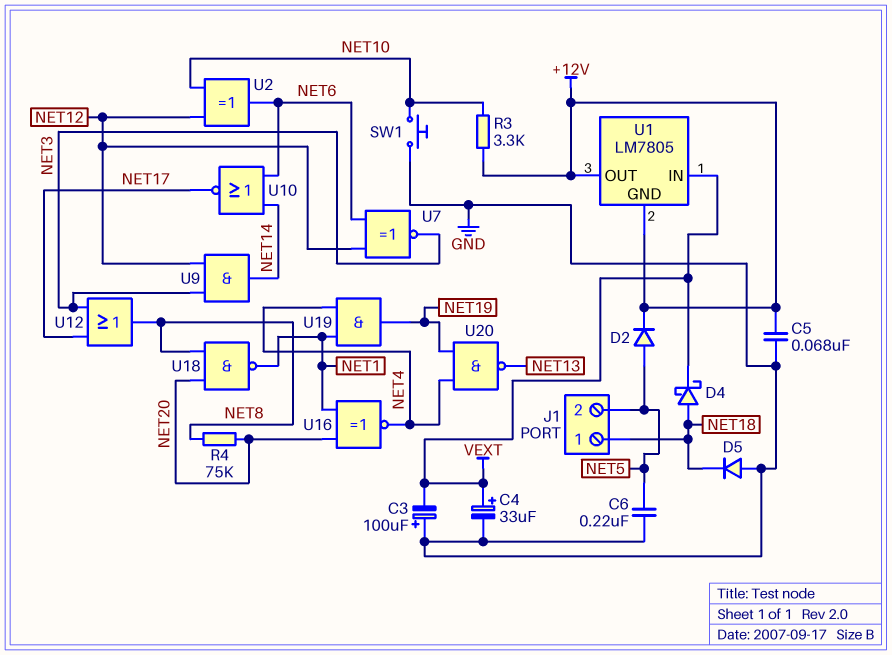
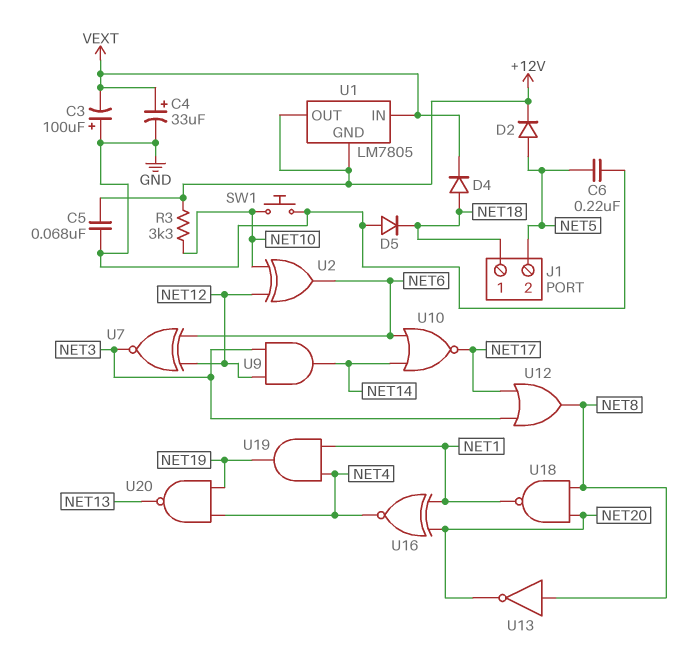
D4: schottky (A NET18, K VEXT) -> diode (A NET18, K VEXT)
R4: 75k (NET8, NET20) -> none
U13: none -> NOT (in NET8, out NET20)

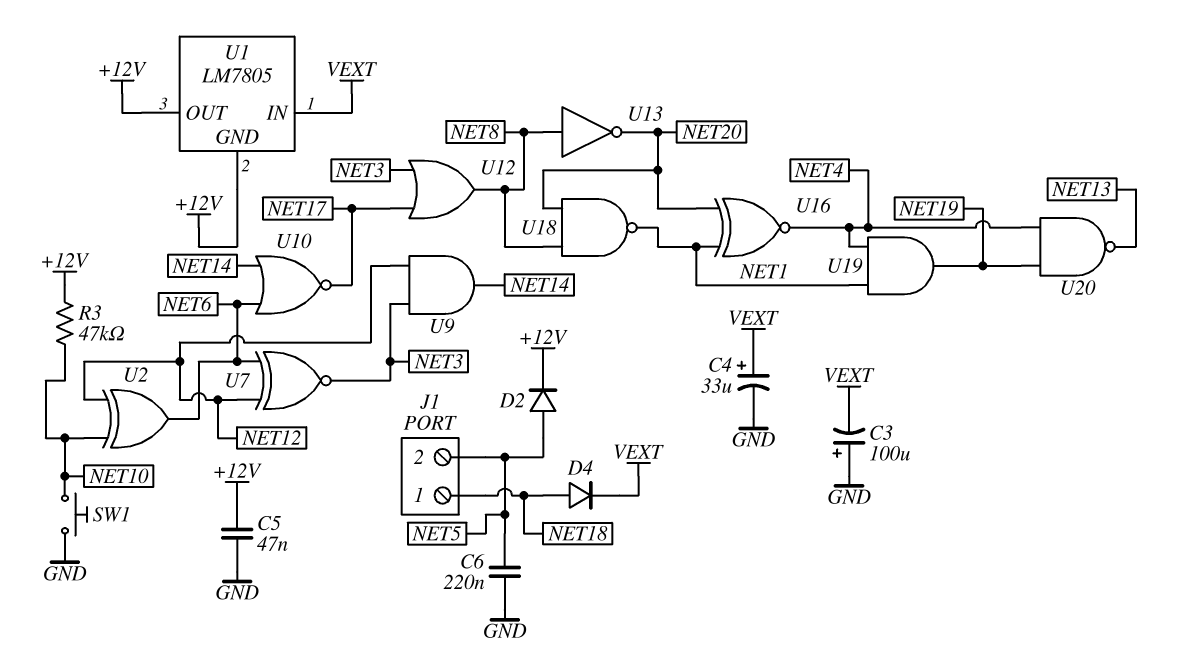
C5: 68nF (+12V, GND) -> 47nF (+12V, GND)
D5: diode (A GND, K NET18) -> none
R3: 3.3k (+12V, NET10) -> 47k (+12V, NET10)

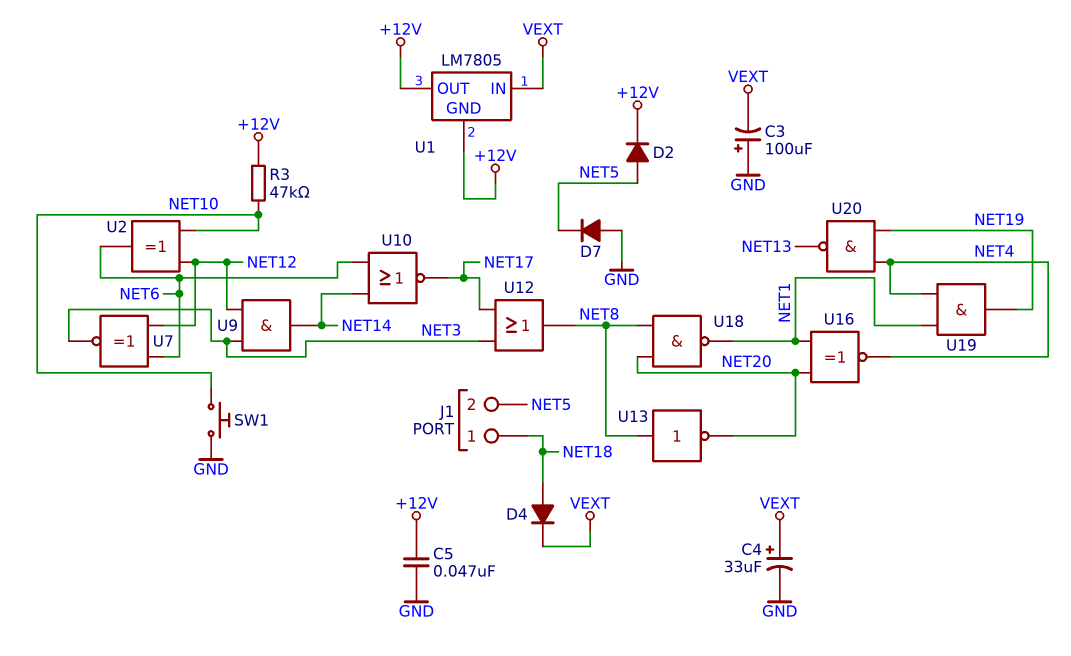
C6: 220nF (GND, NET5) -> none
D7: none -> diode (A GND, K NET5)

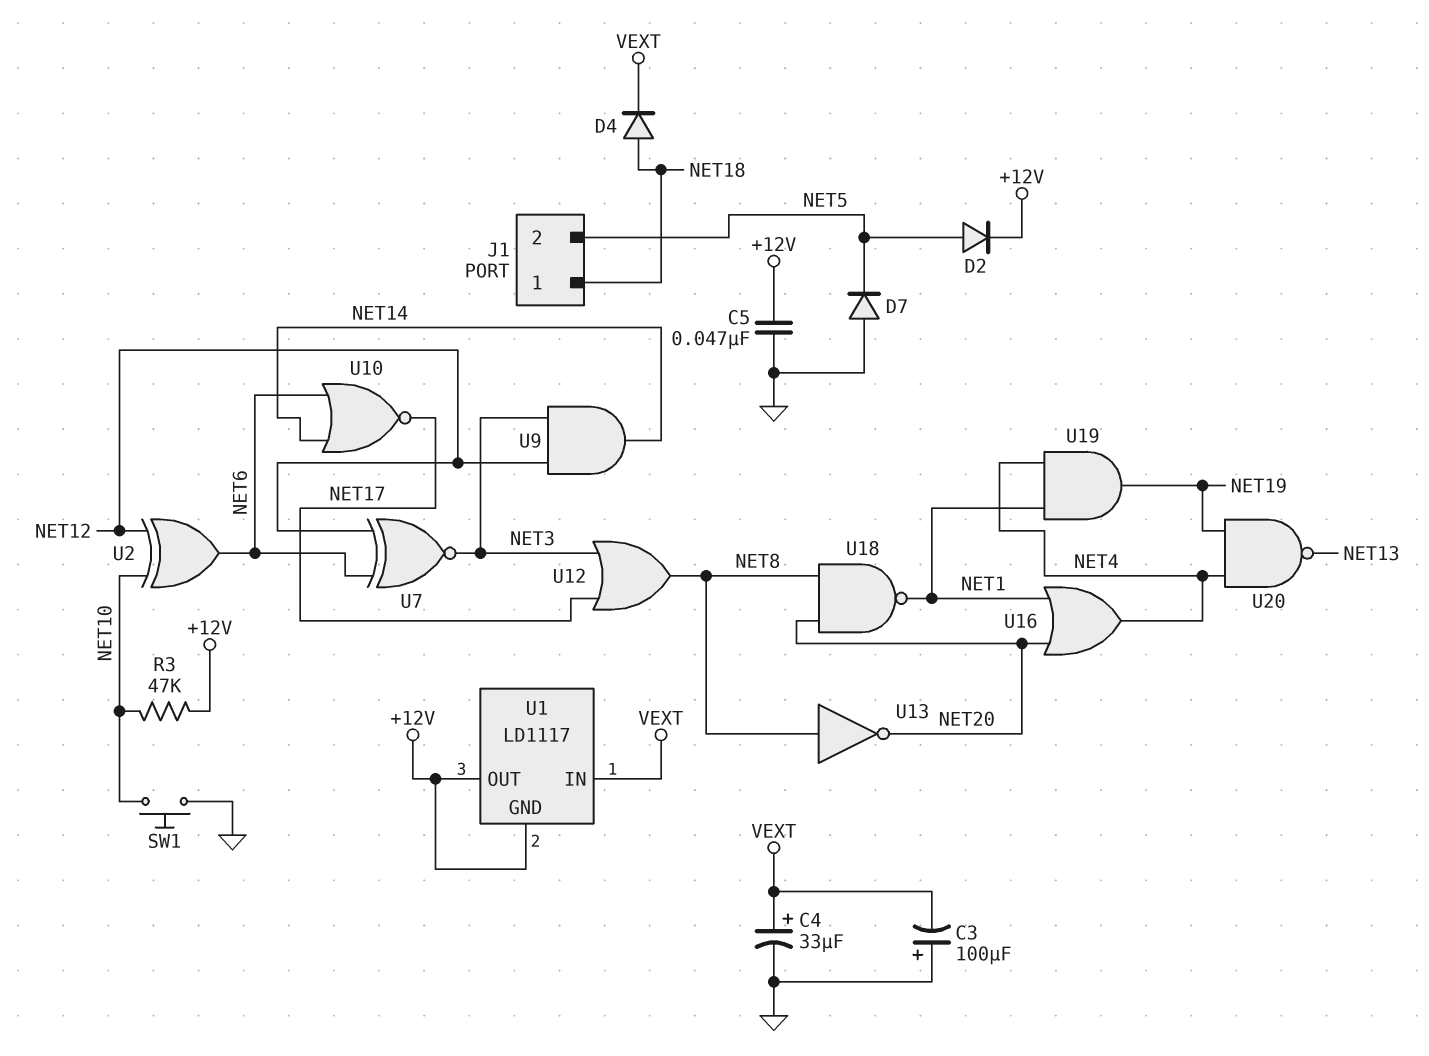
U1: LM7805 -> LD1117
U16: XNOR (in NET1, in NET20, out NET4) -> OR (in NET1, in NET20, out NET4)

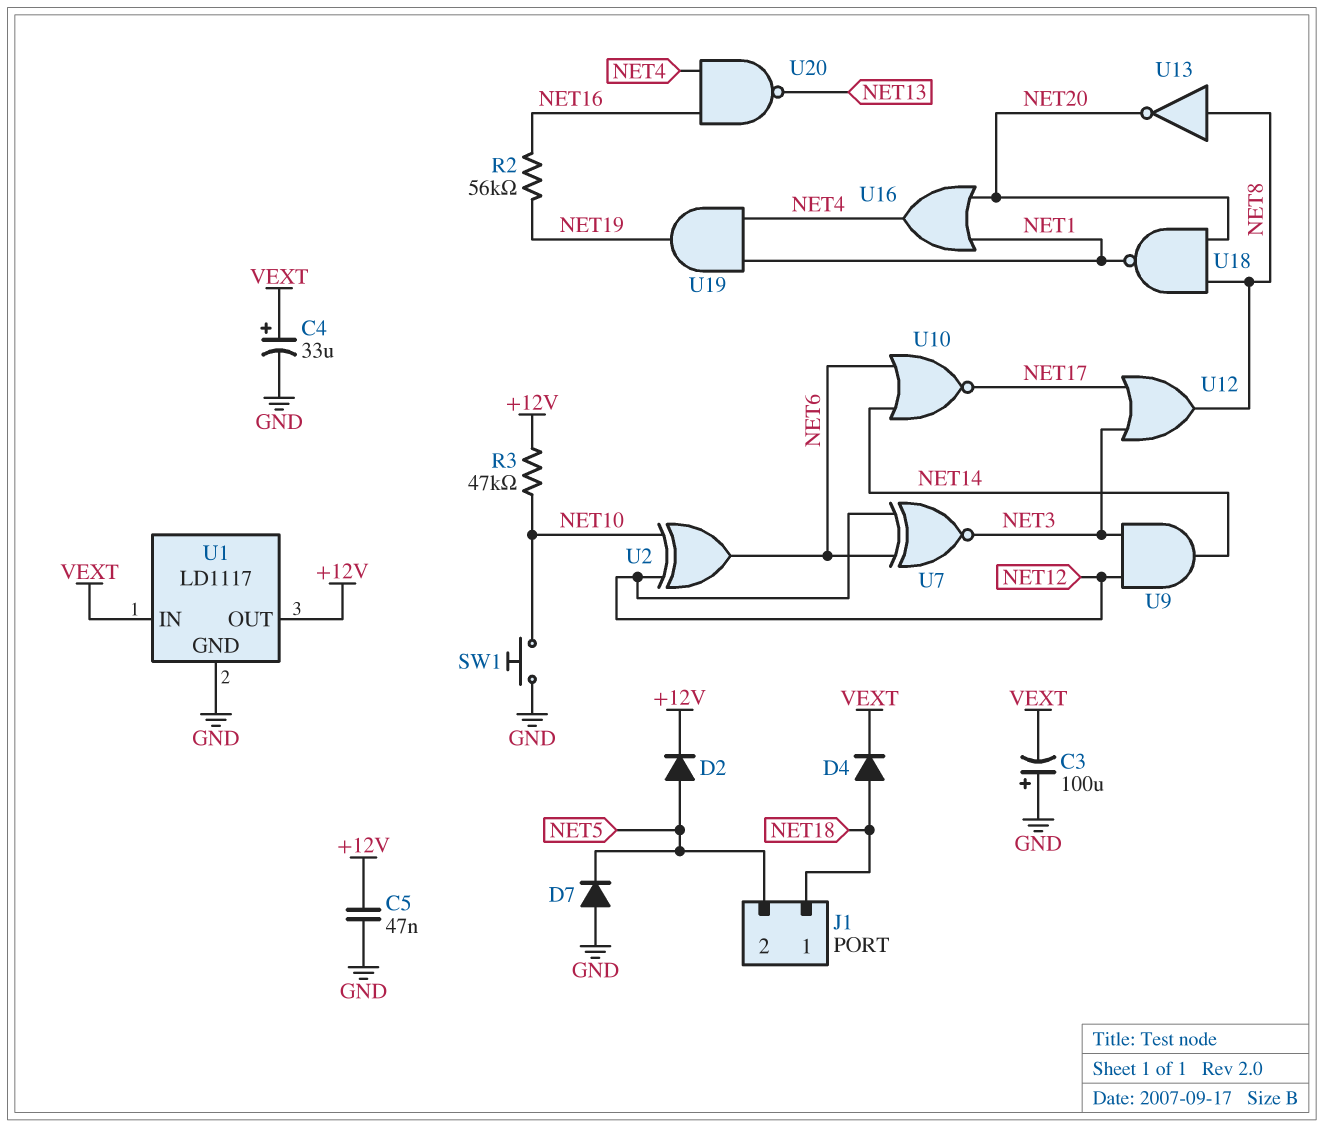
R2: none -> 56k (NET16, NET19)
U1 pin GND: +12V -> GND
U20: NAND (in NET4, in NET19, out NET13) -> NAND (in NET4, in NET16, out NET13)

